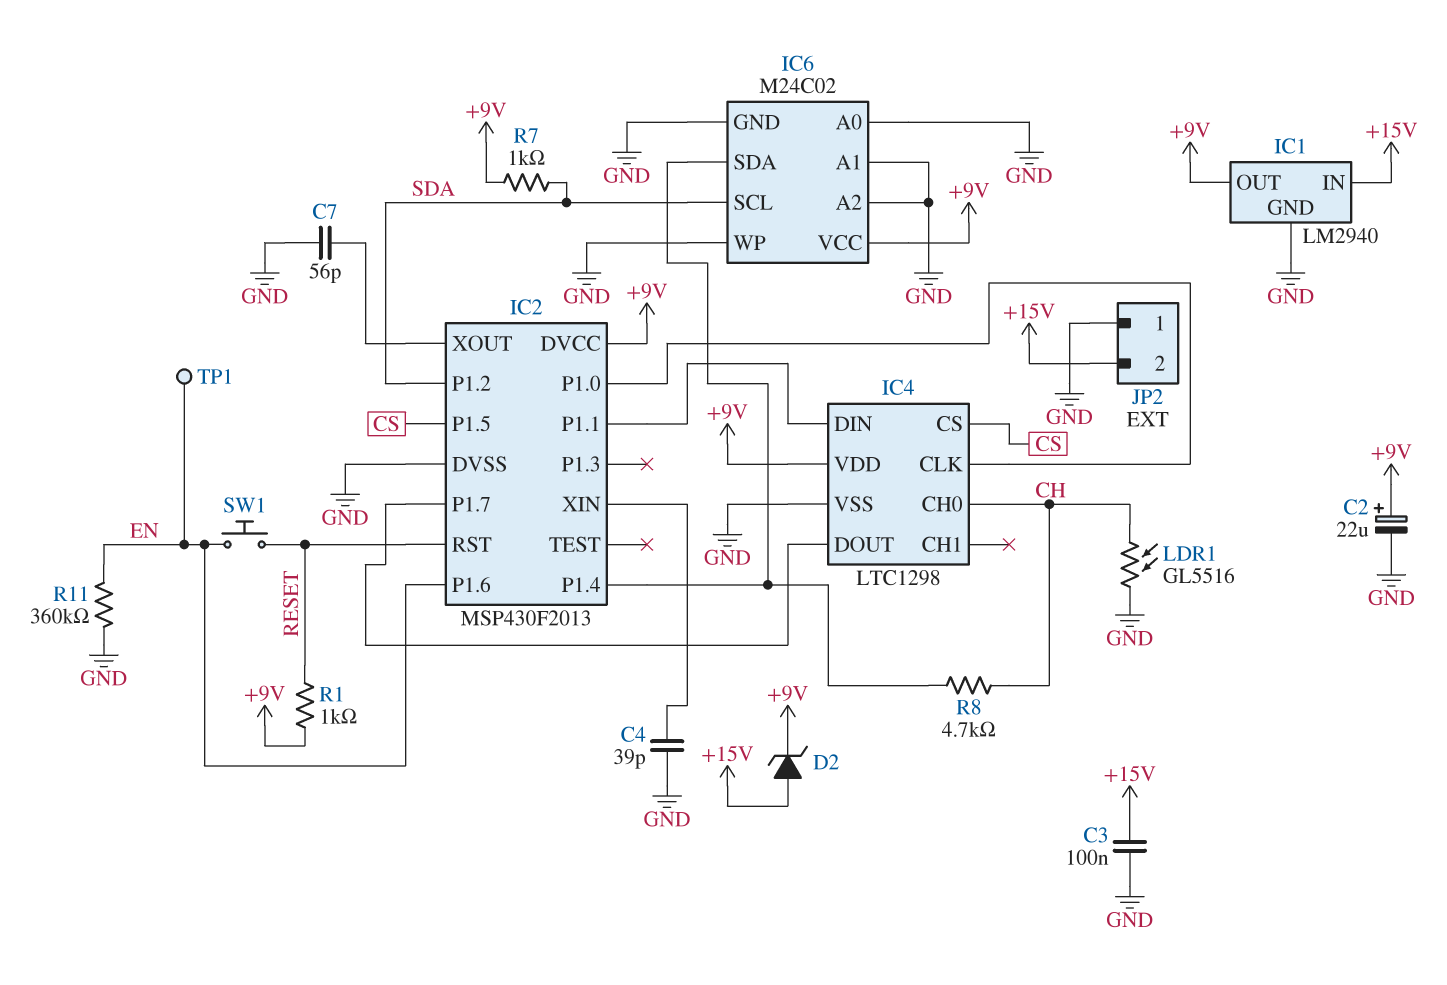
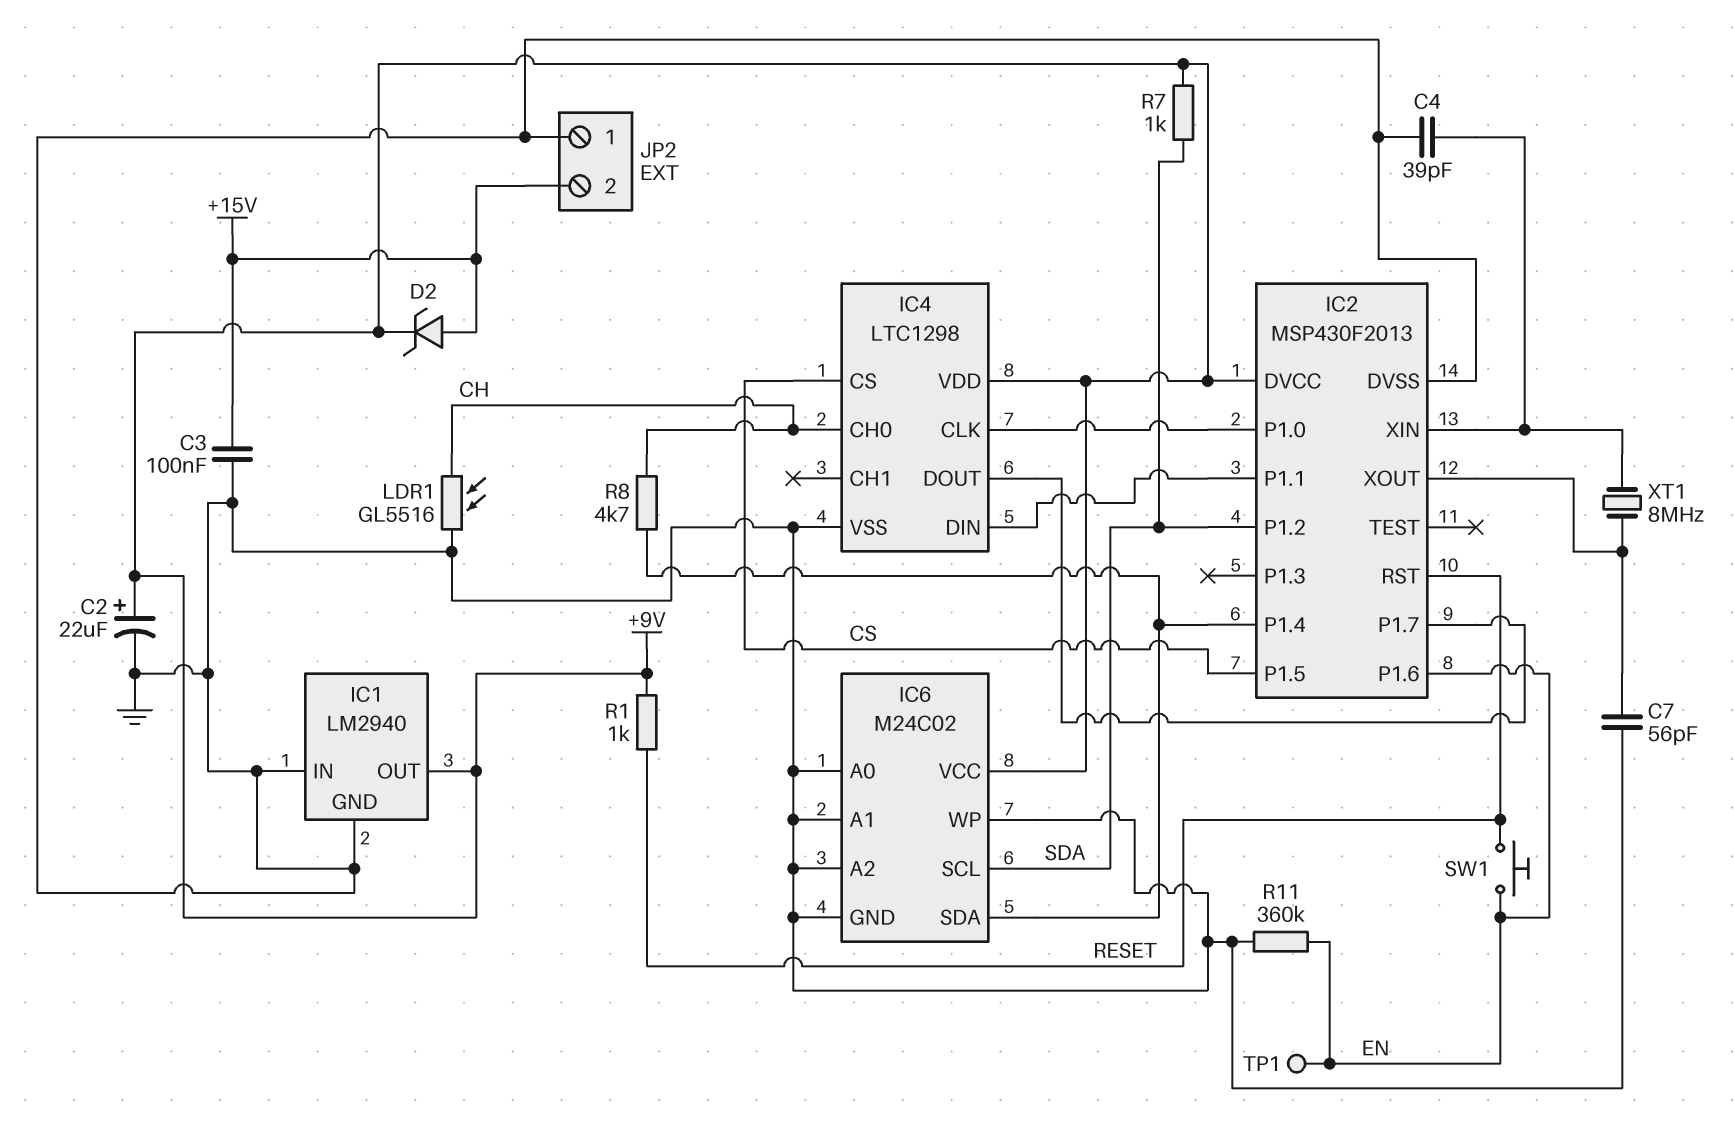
IC1 pin IN: +15V -> GND
XT1: none -> 8MHz (IC2/XIN, IC2/XOUT)

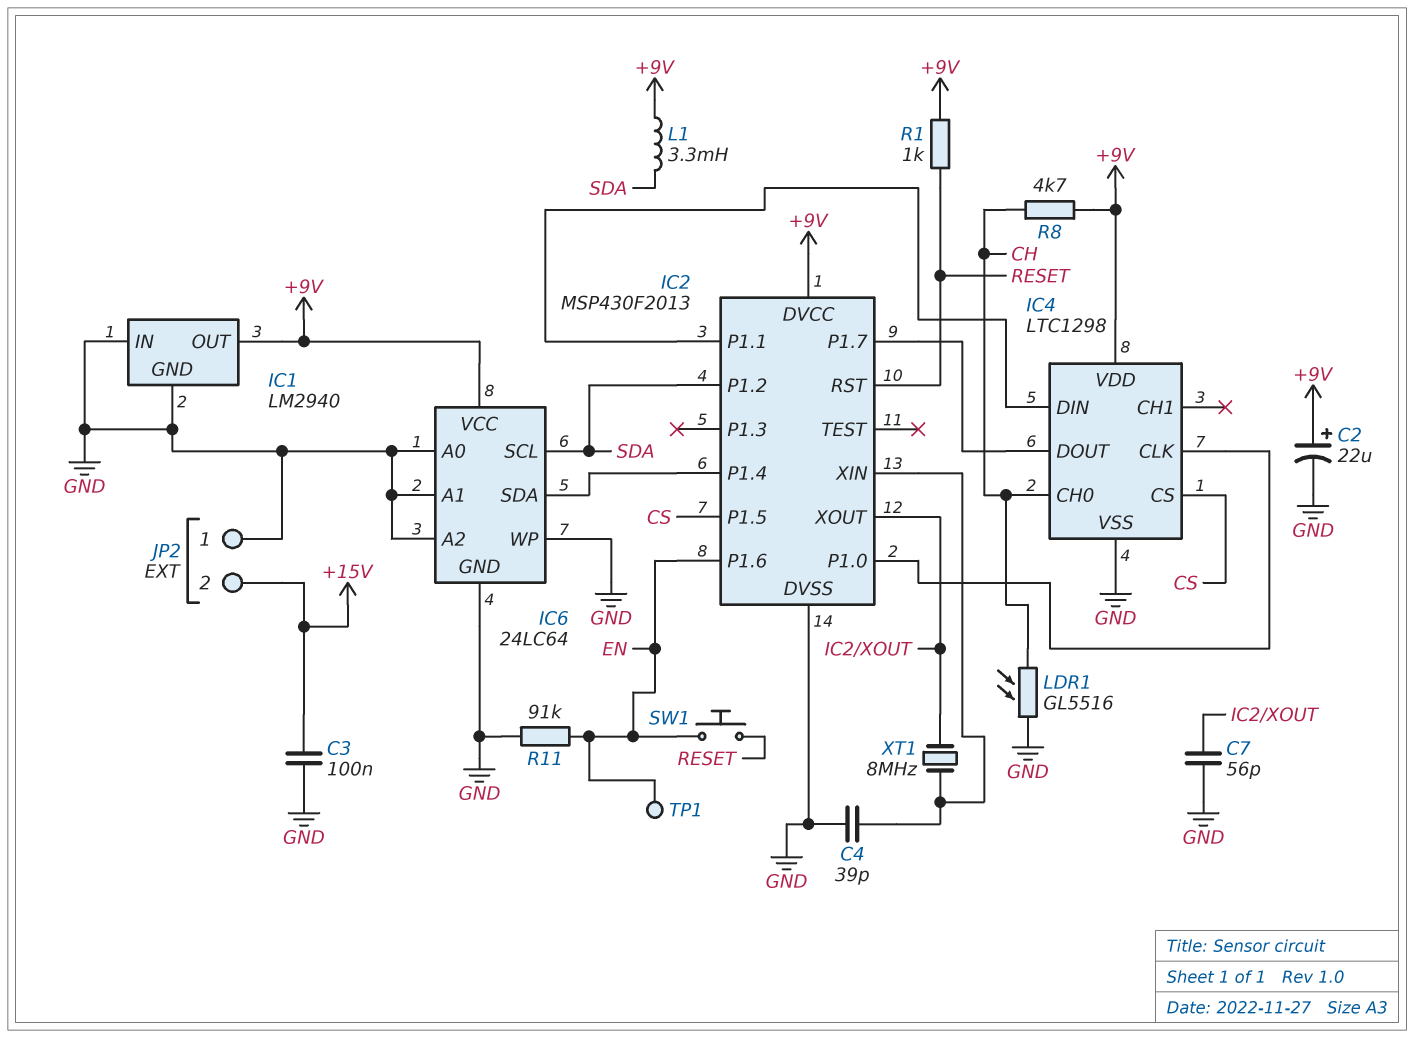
D2: zener (A +15V, K +9V) -> none
IC6: M24C02 -> 24LC64
L1: none -> 3.3mH (+9V, SDA)
R7: 1k (+9V, SDA) -> none
R8: 4.7k (CH, IC2/P1.4) -> 4.7k (+9V, CH)
R11: 360k (EN, GND) -> 91k (EN, GND)

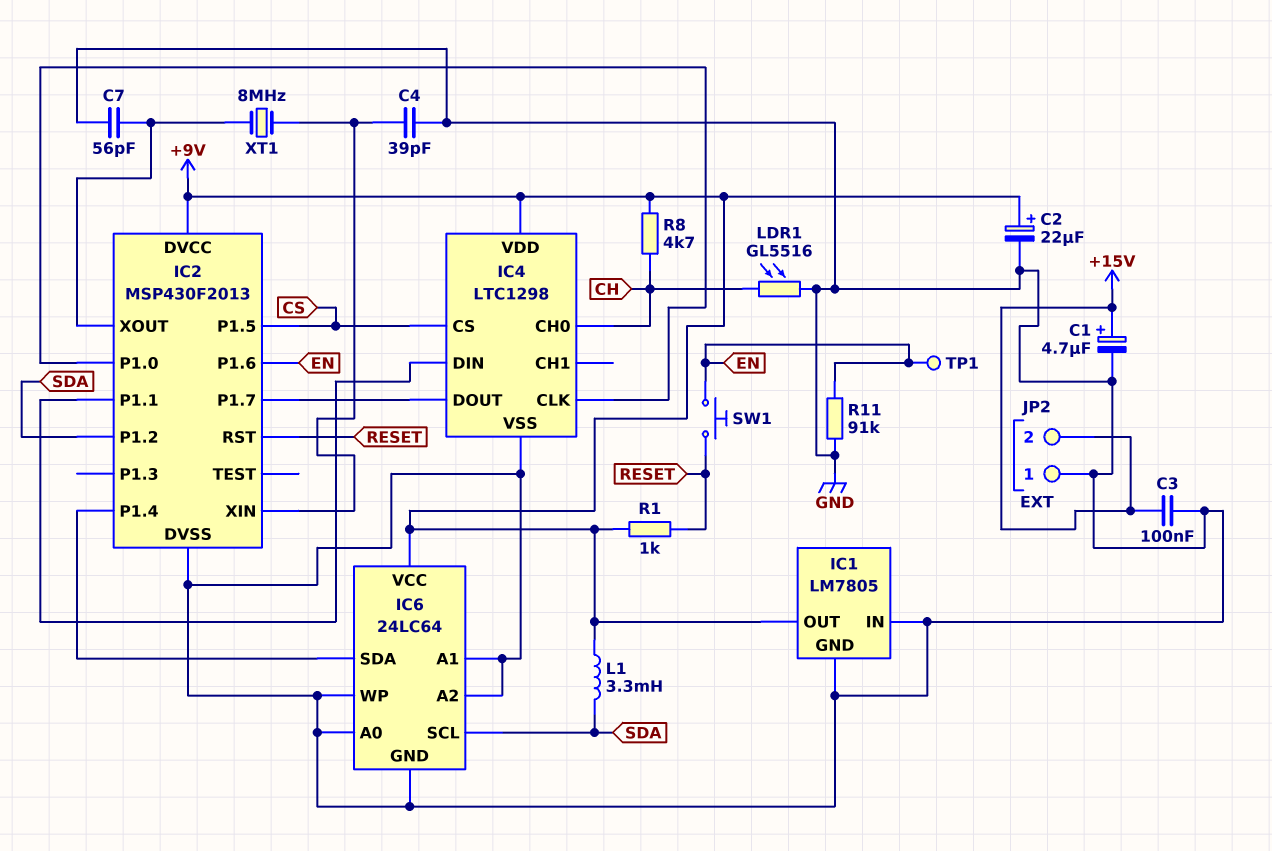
C1: none -> 4.7uF (plus +15V, minus GND)
IC1: LM2940 -> LM7805

